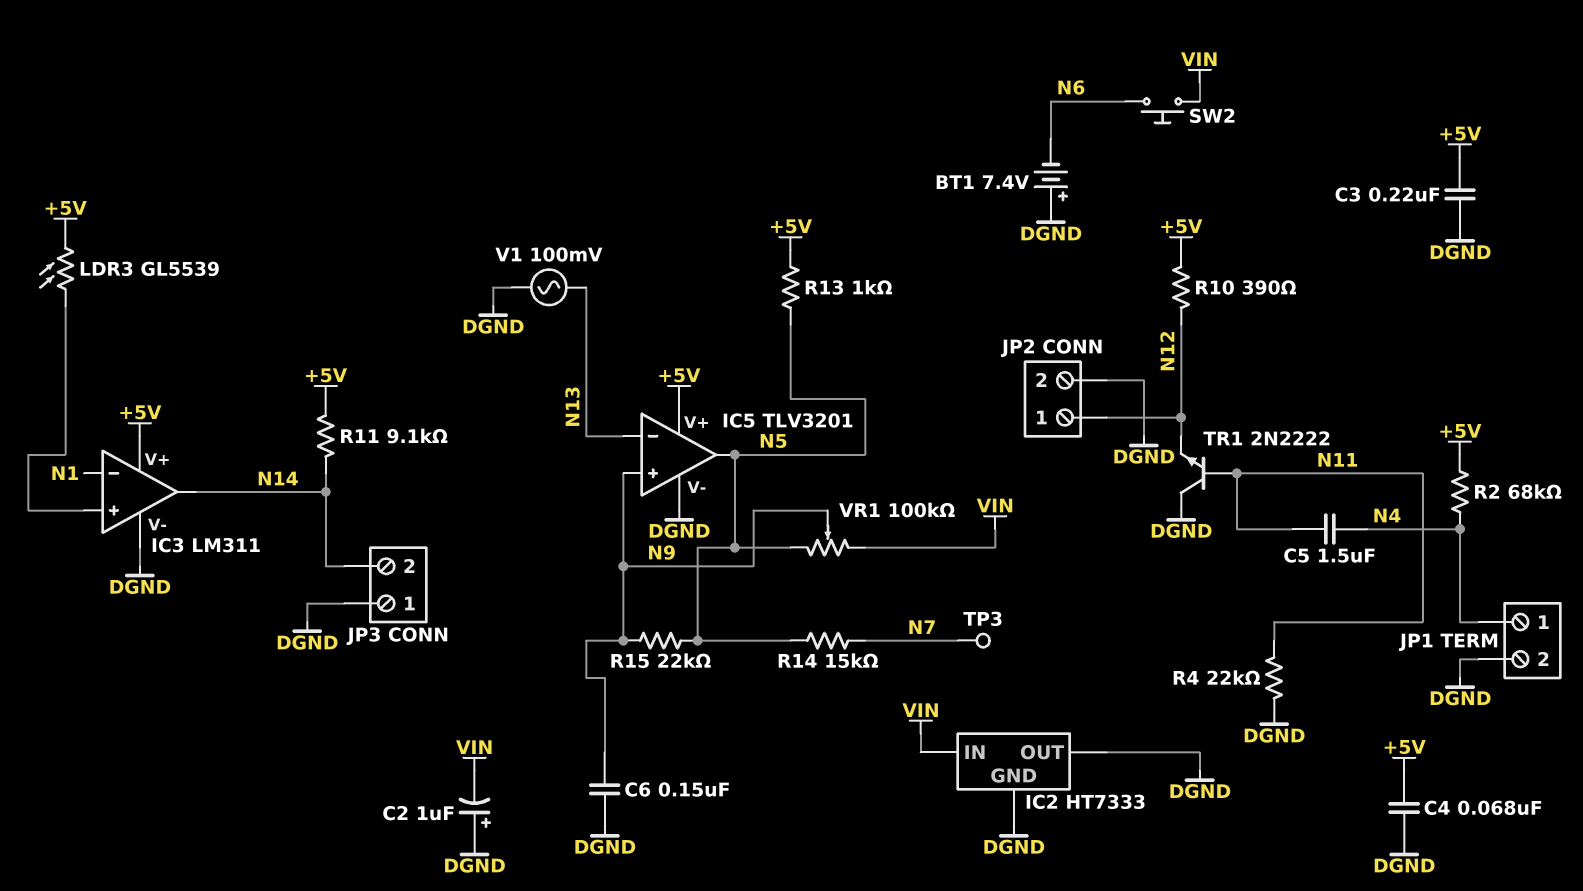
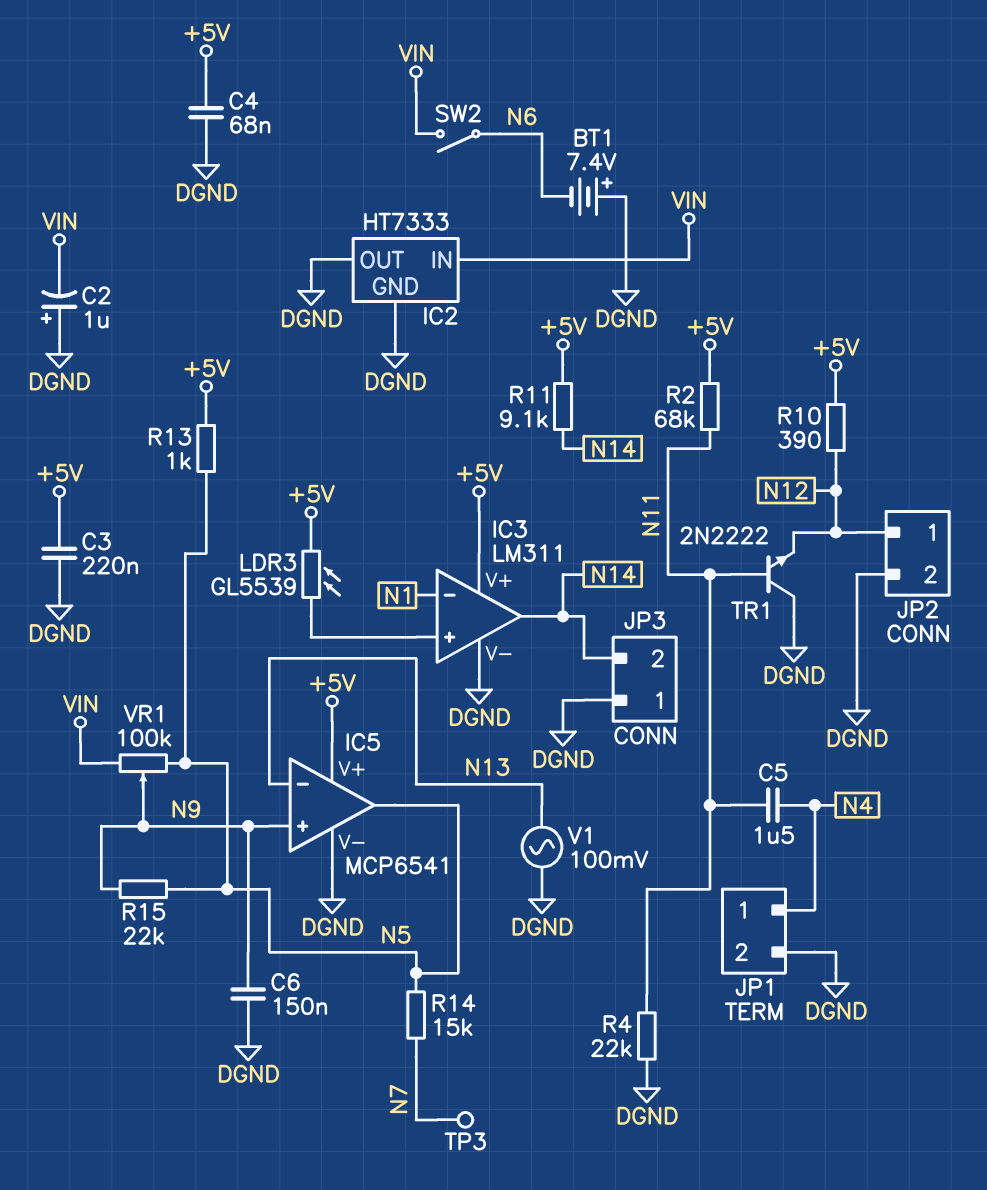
IC5: TLV3201 -> MCP6541
R2: 68k (+5V, N4) -> 68k (+5V, N11)
SW2: button (N6, VIN) -> switch (N6, VIN)

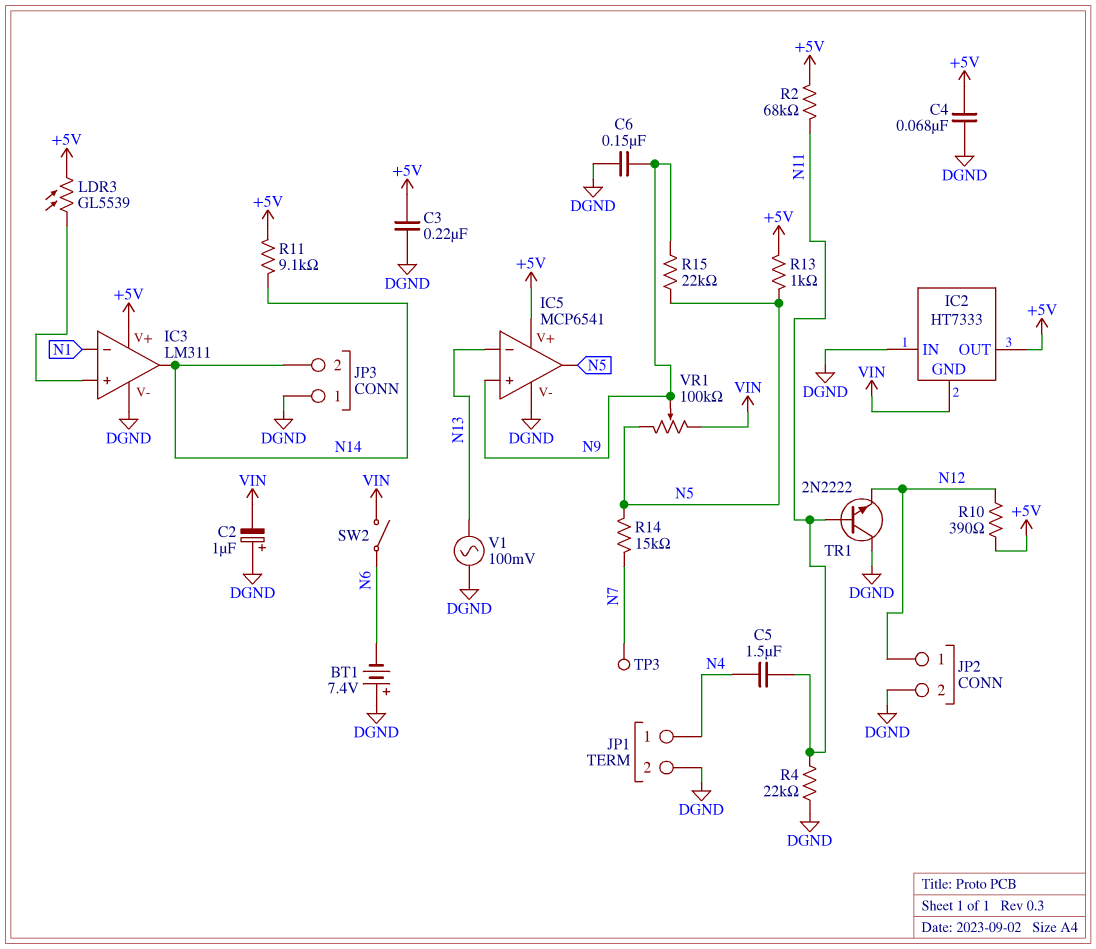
IC2 pin GND: DGND -> VIN
IC2 pin IN: VIN -> DGND
IC2 pin OUT: DGND -> +5V

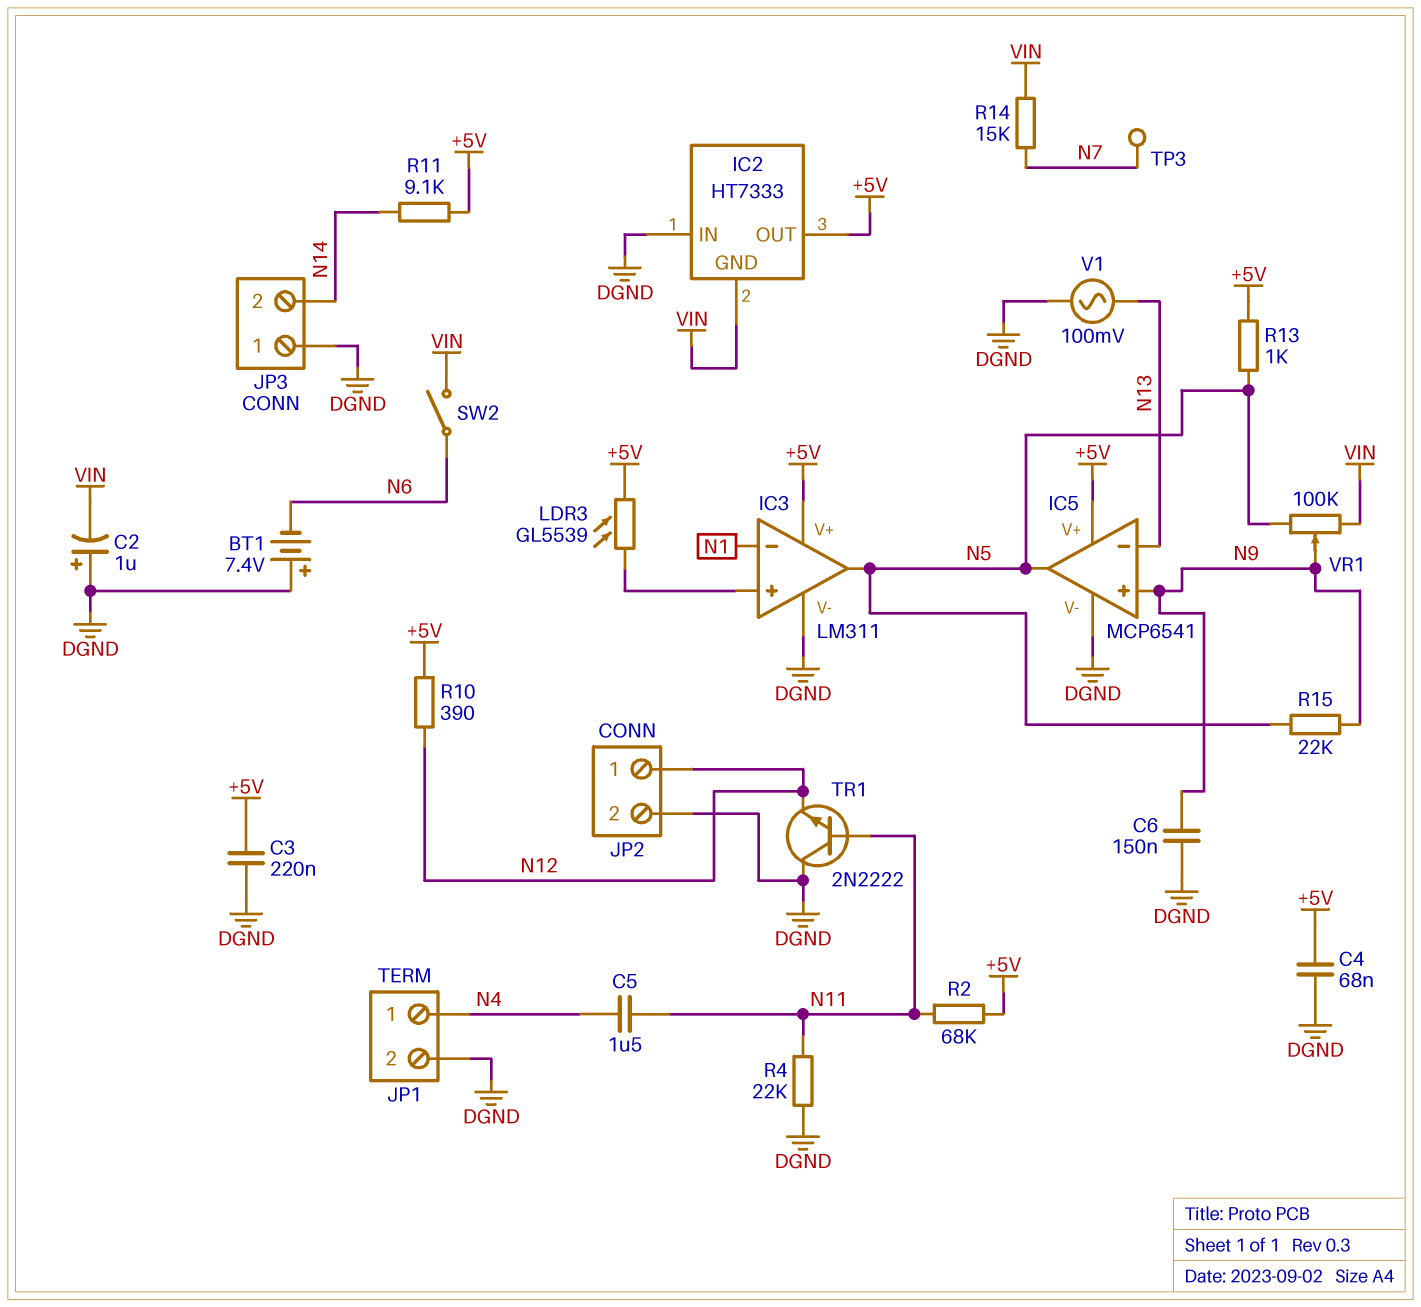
IC3 pin out: N14 -> N5
R14: 15k (N5, N7) -> 15k (N7, VIN)

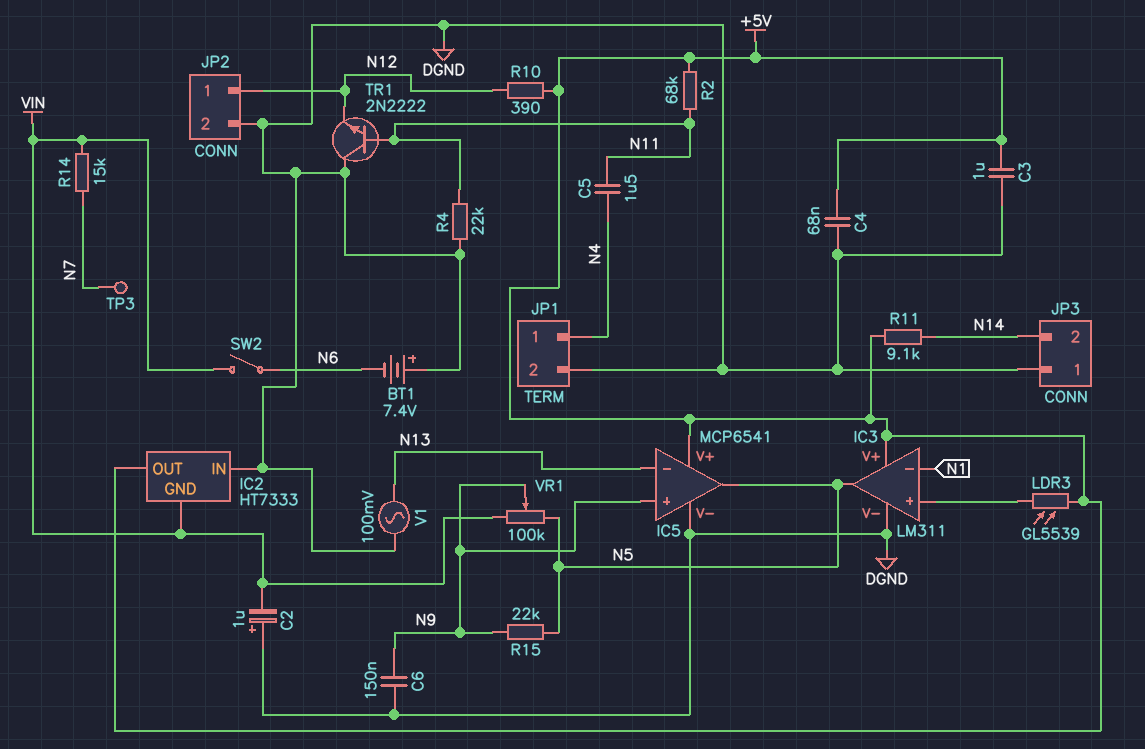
C3: 220nF (+5V, DGND) -> 1uF (+5V, DGND)
R13: 1k (+5V, N5) -> none

